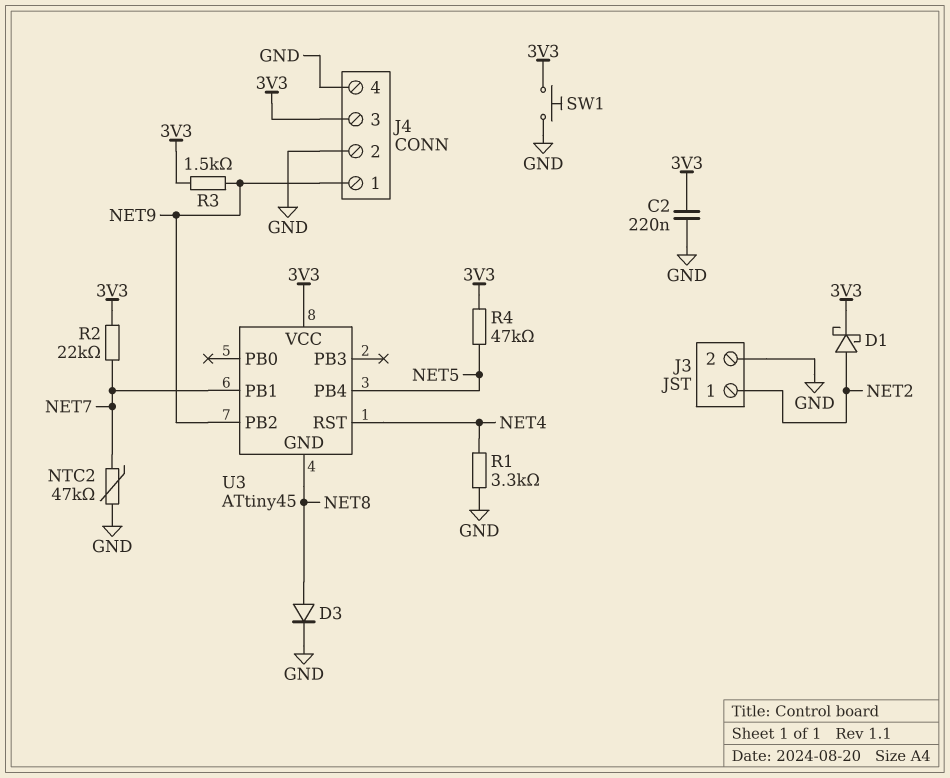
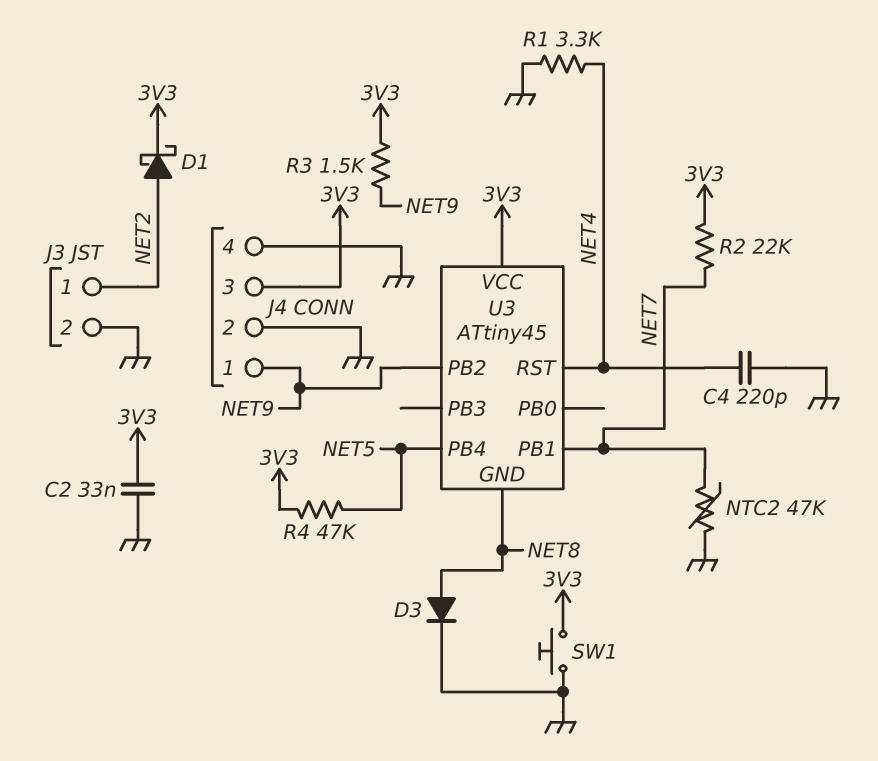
C2: 220nF (3V3, GND) -> 33nF (3V3, GND)
C4: none -> 220pF (GND, NET4)

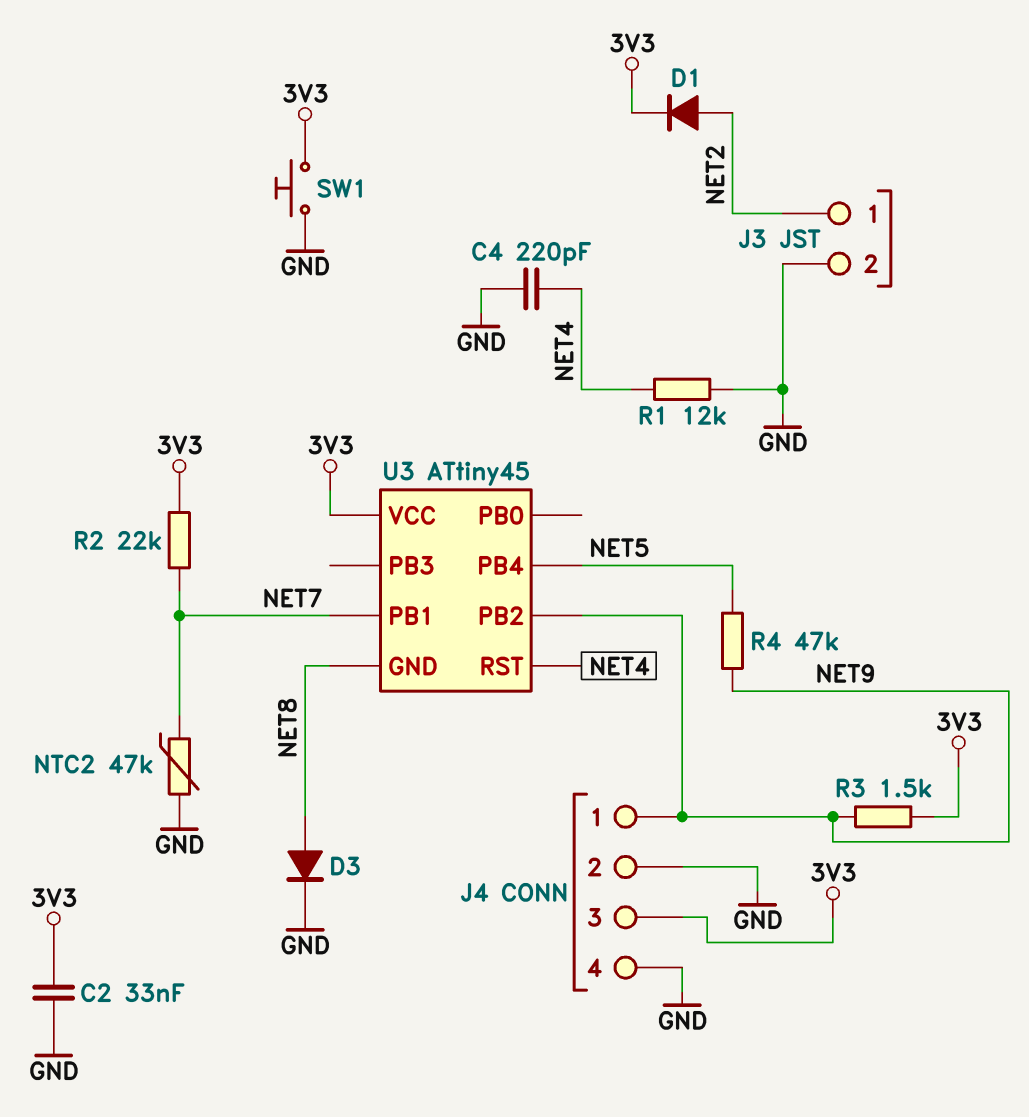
D1: schottky (A NET2, K 3V3) -> diode (A NET2, K 3V3)
R1: 3.3k (GND, NET4) -> 12k (GND, NET4)
R4: 47k (3V3, NET5) -> 47k (NET5, NET9)

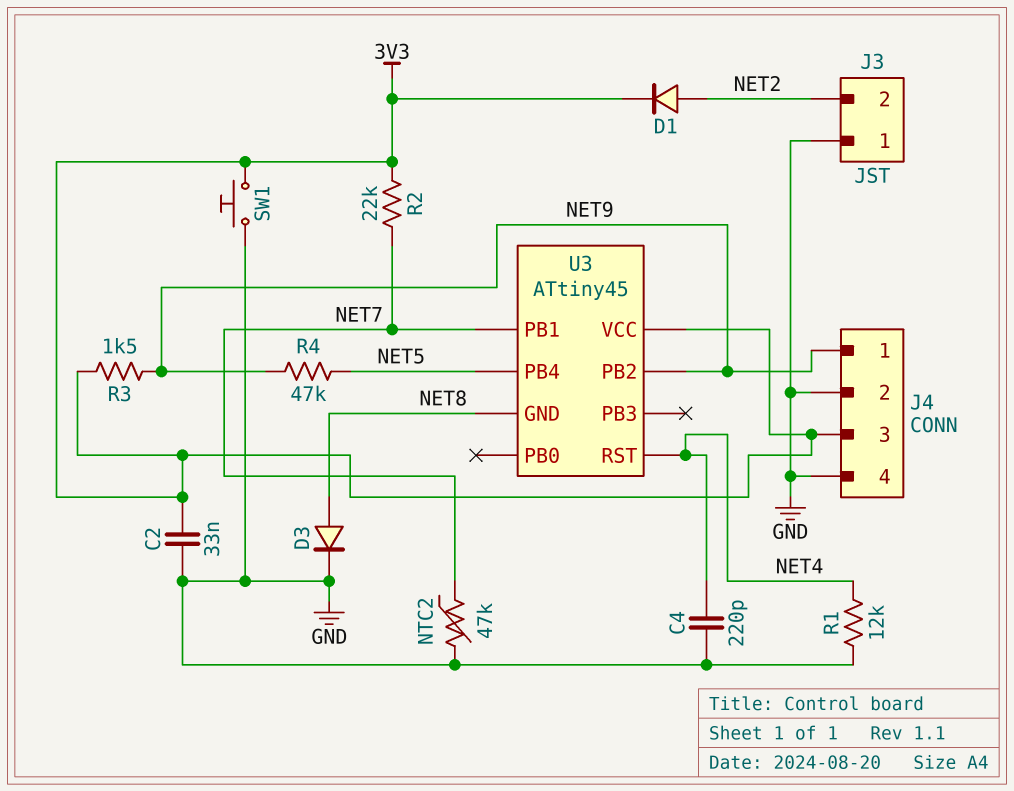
J3 pin 1: NET2 -> GND
J3 pin 2: GND -> NET2

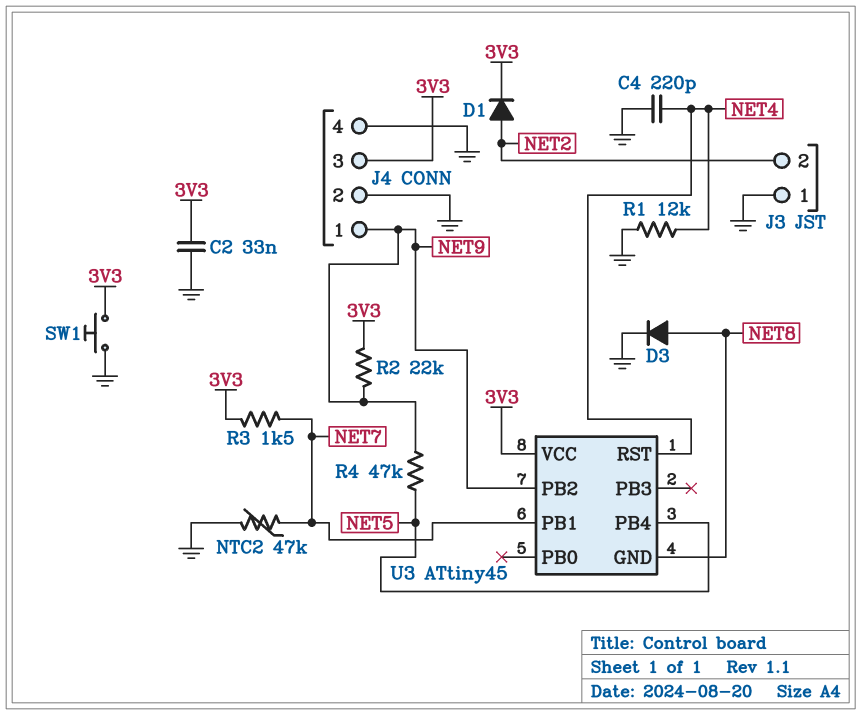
R2: 22k (3V3, NET7) -> 22k (3V3, NET9)
R3: 1.5k (3V3, NET9) -> 1.5k (3V3, NET7)

